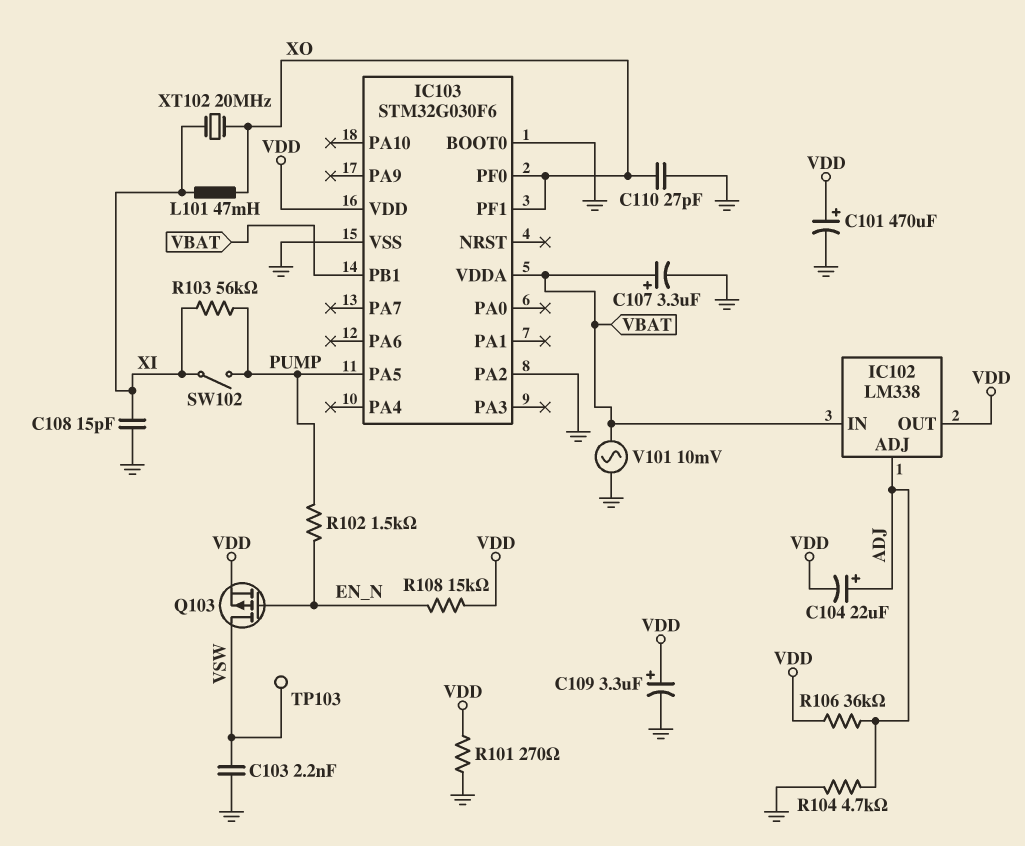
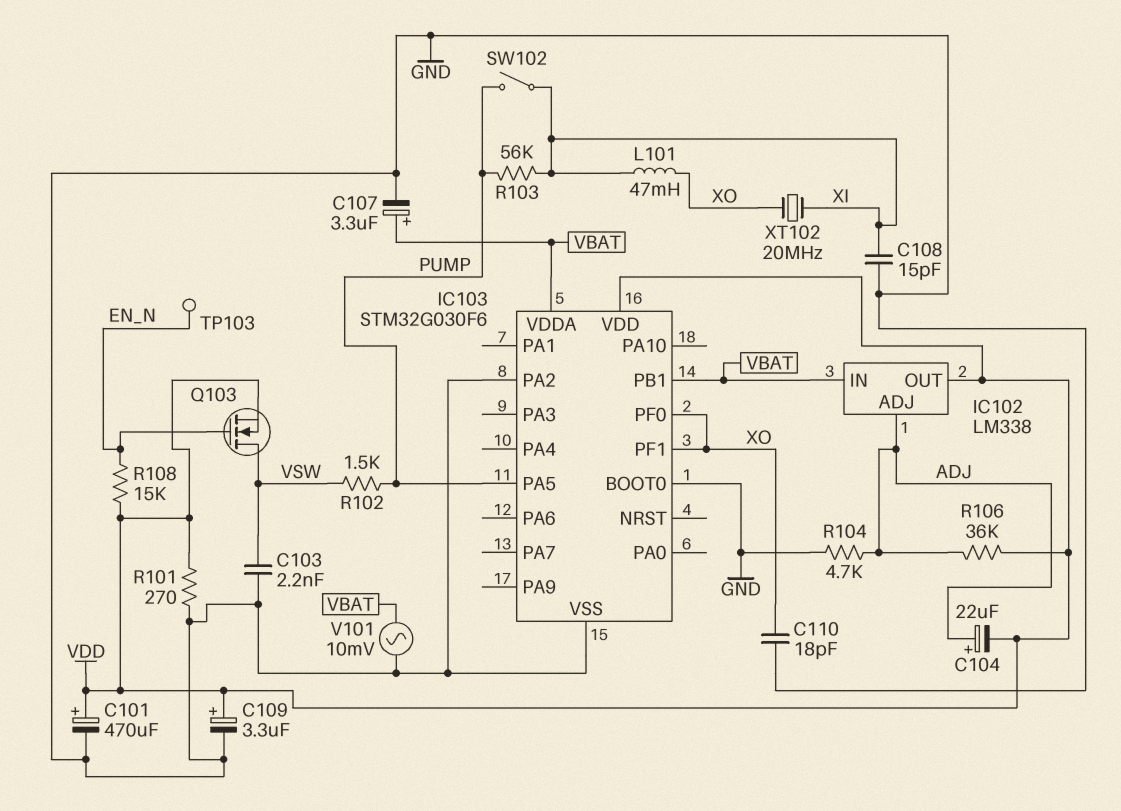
C110: 27pF (GND, XO) -> 18pF (GND, XO)
Q103: PMOS (G EN_N, D VSW, S VDD) -> NMOS (G EN_N, D VSW, S VDD)
R102: 1.5k (EN_N, PUMP) -> 1.5k (PUMP, VSW)
TP103: test point (VSW) -> test point (EN_N)

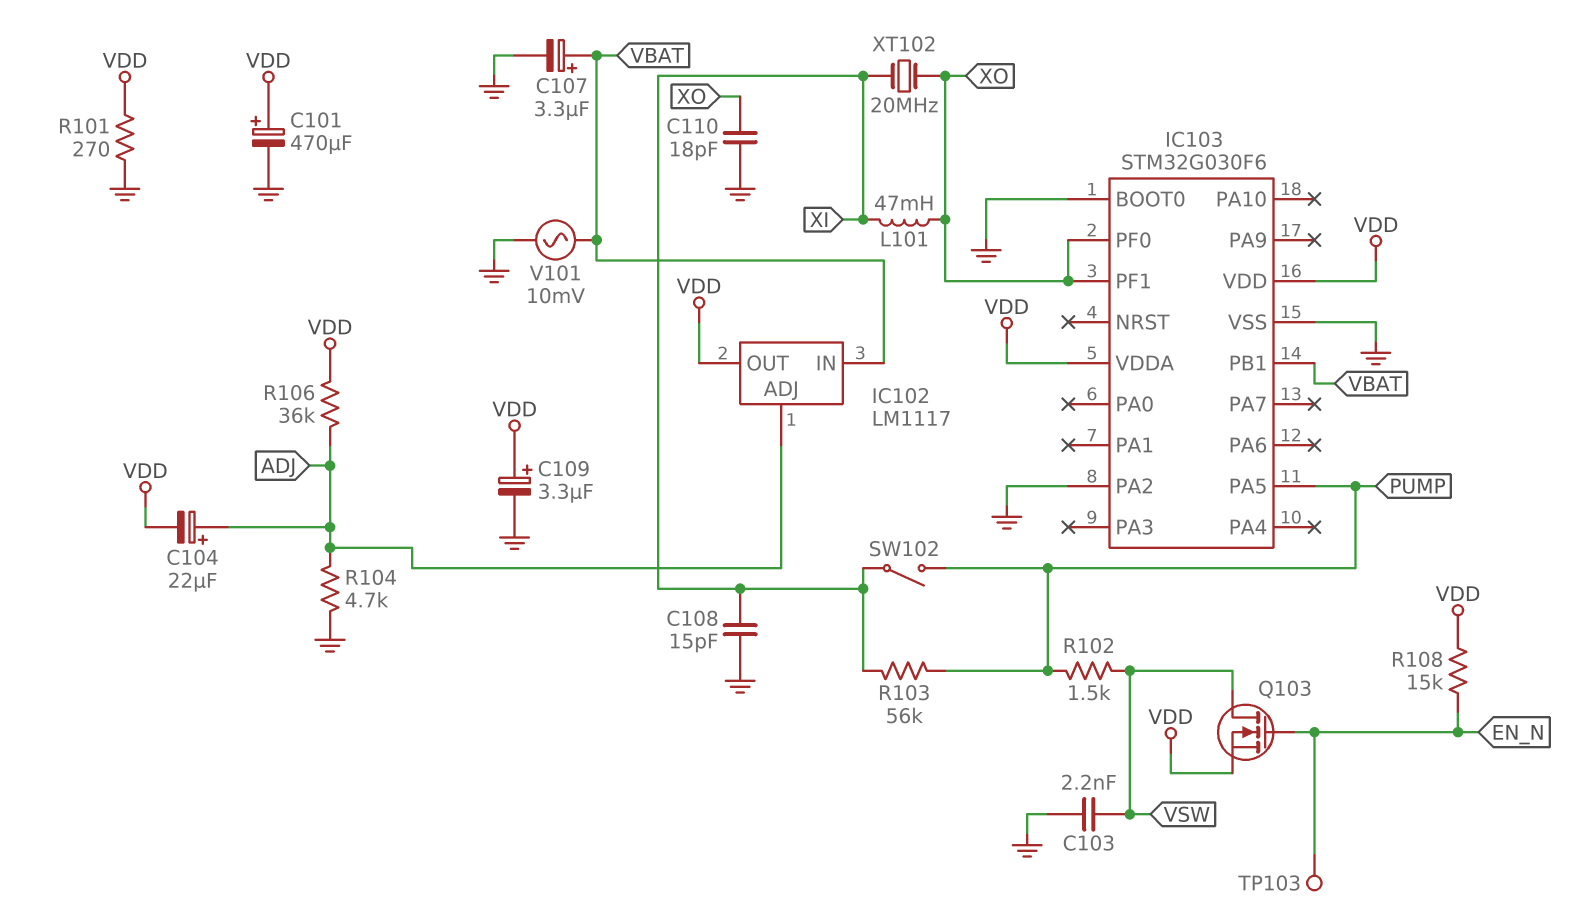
IC102: LM338 -> LM1117
IC103 pin VDDA: VBAT -> VDD

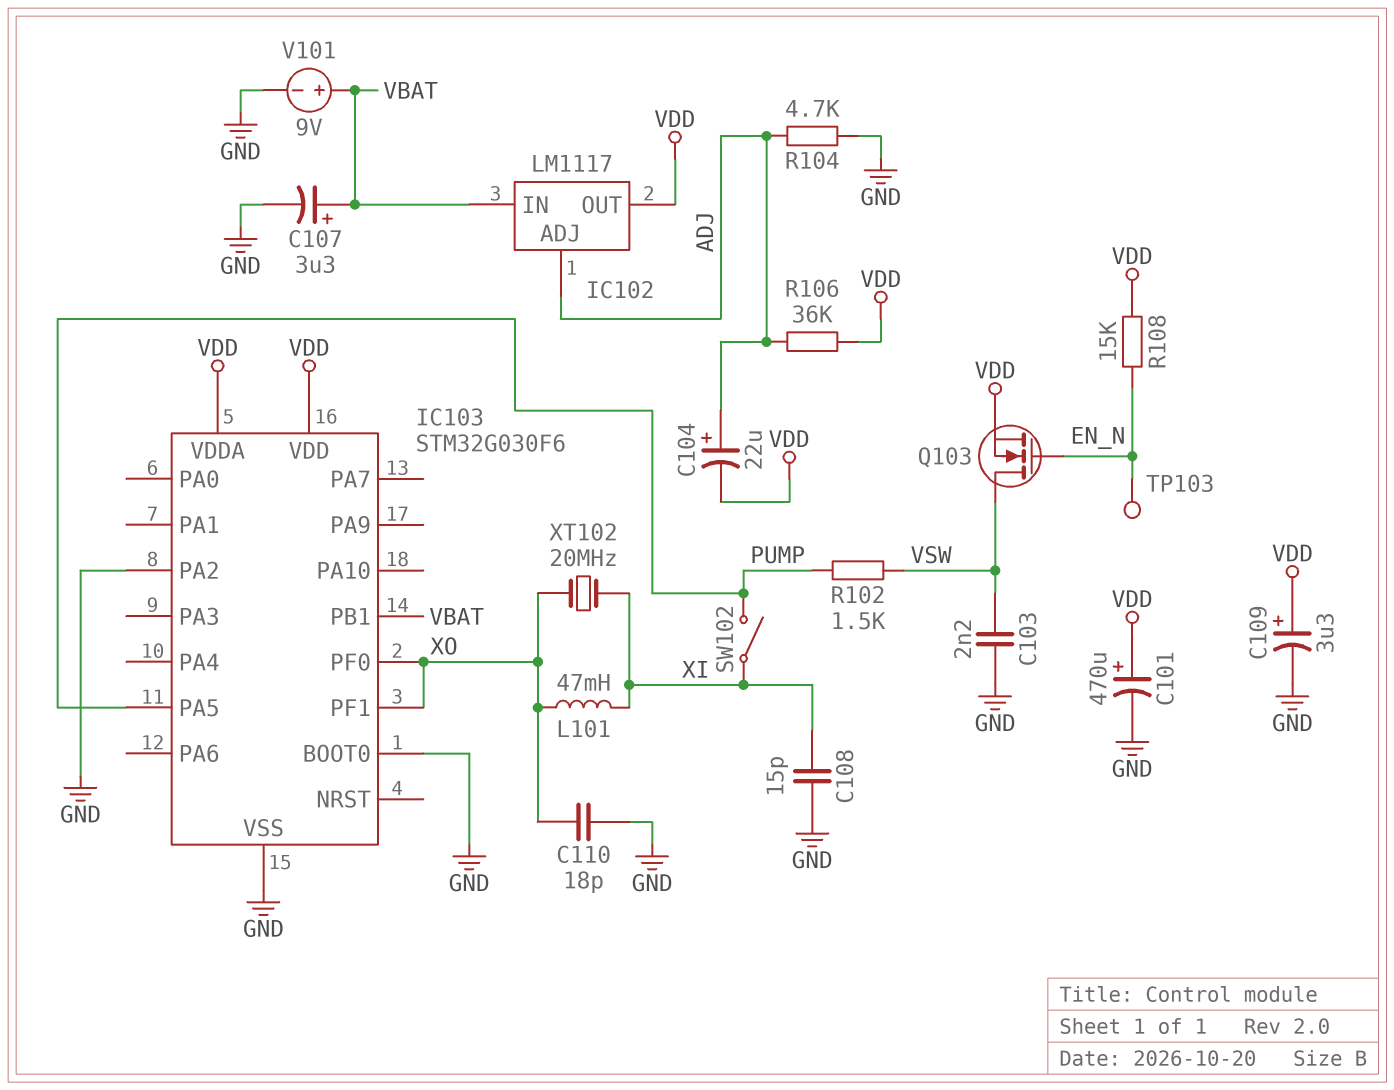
R101: 270 (GND, VDD) -> none
R103: 56k (PUMP, XI) -> none
V101: AC 10mV (GND, VBAT) -> 9V (plus VBAT, minus GND)

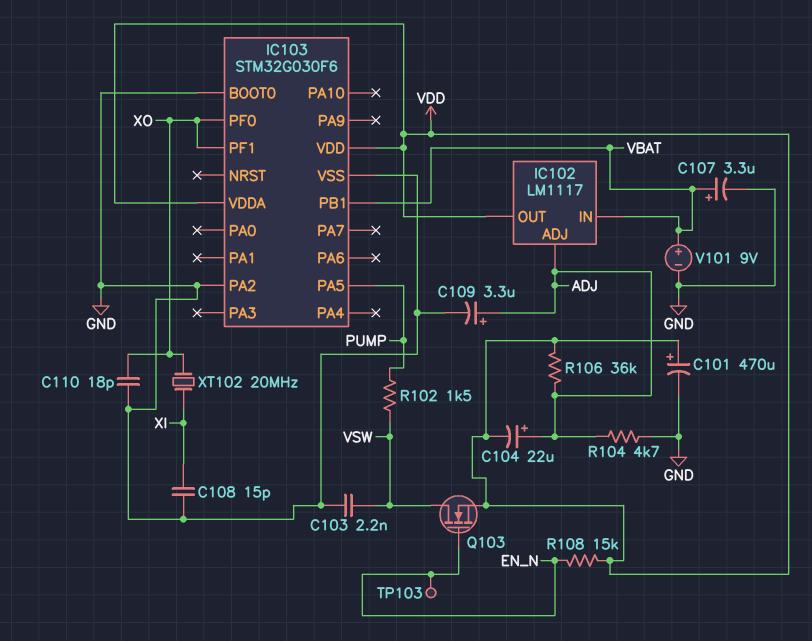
C109: 3.3uF (plus VDD, minus GND) -> 3.3uF (plus ADJ, minus GND)
L101: 47mH (XI, XO) -> none
SW102: switch (PUMP, XI) -> none

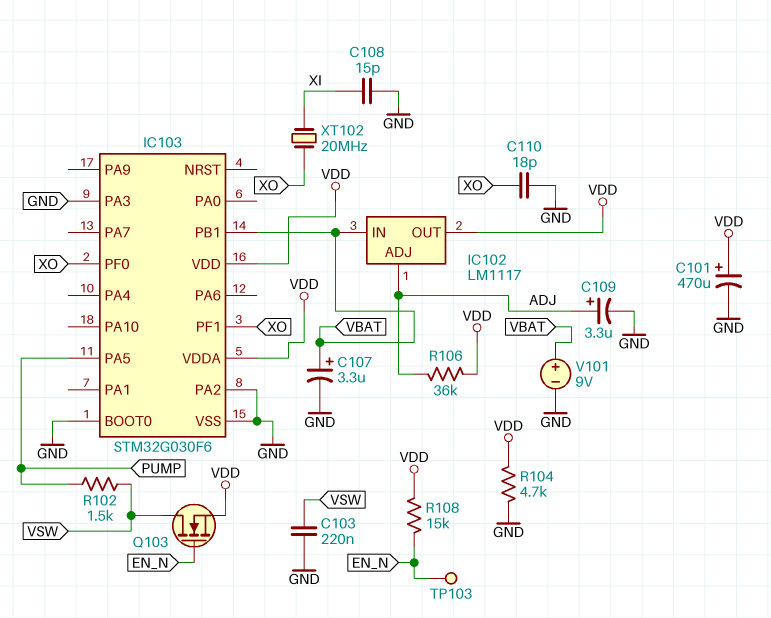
C103: 2.2nF (GND, VSW) -> 220nF (GND, VSW)
C104: 22uF (plus ADJ, minus VDD) -> none
IC103 pin PA3: none -> GND
R104: 4.7k (ADJ, GND) -> 4.7k (GND, VDD)

